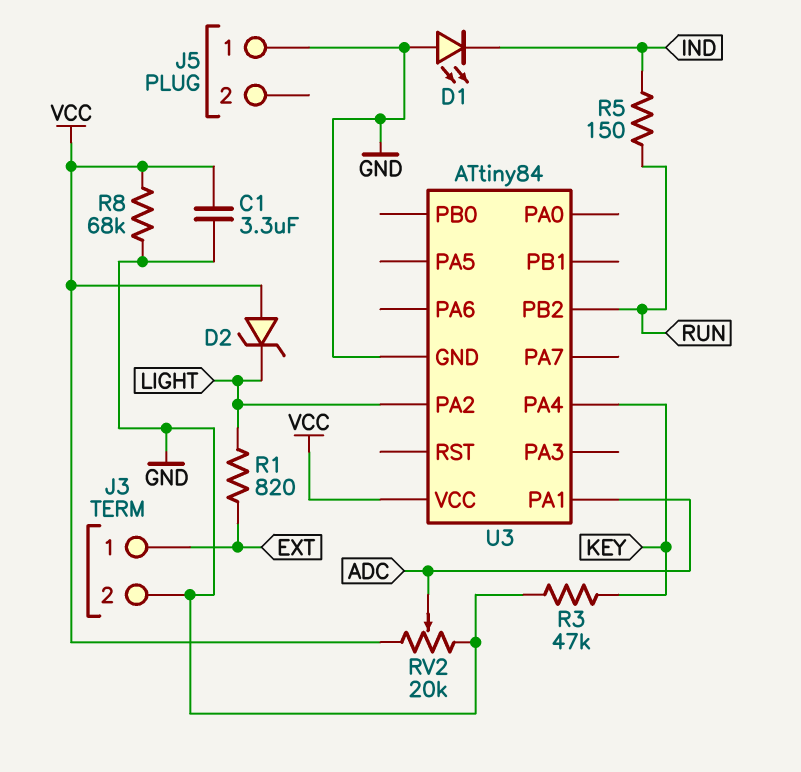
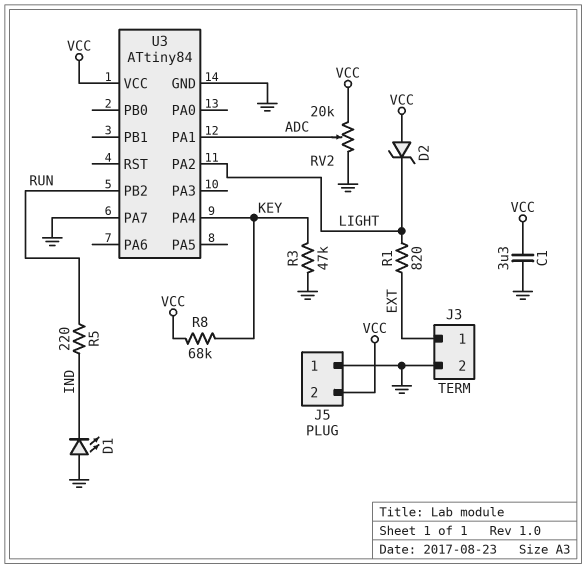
J5 pin 2: none -> VCC
R5: 150 (IND, RUN) -> 220 (IND, RUN)
R8: 68k (GND, VCC) -> 68k (KEY, VCC)
U3 pin PA7: none -> GND

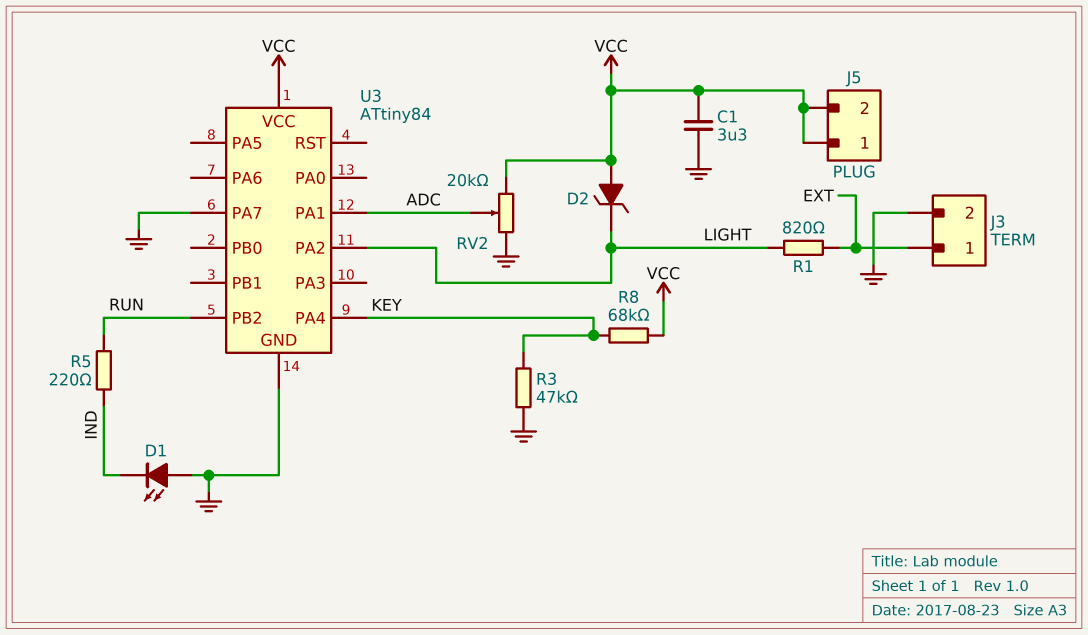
J5 pin 1: GND -> VCC

